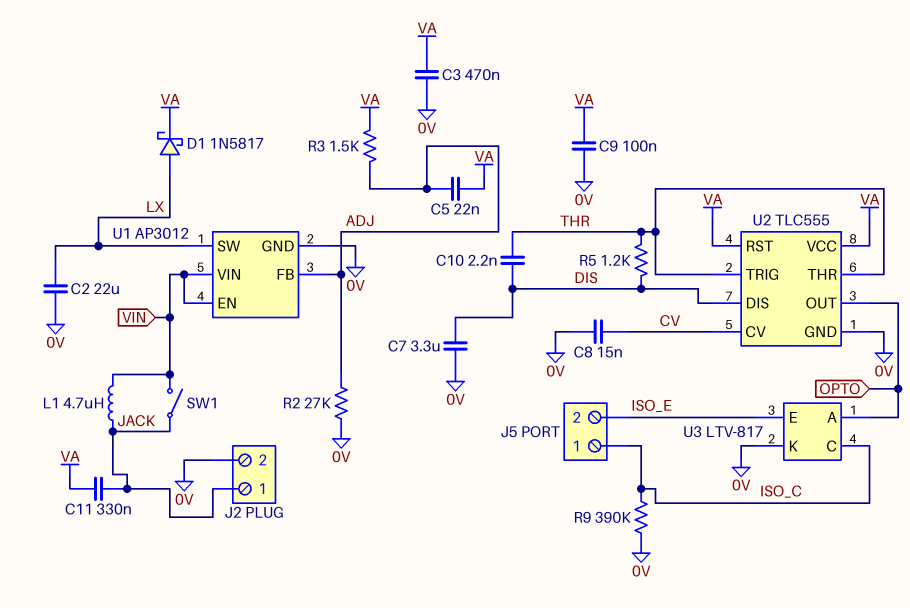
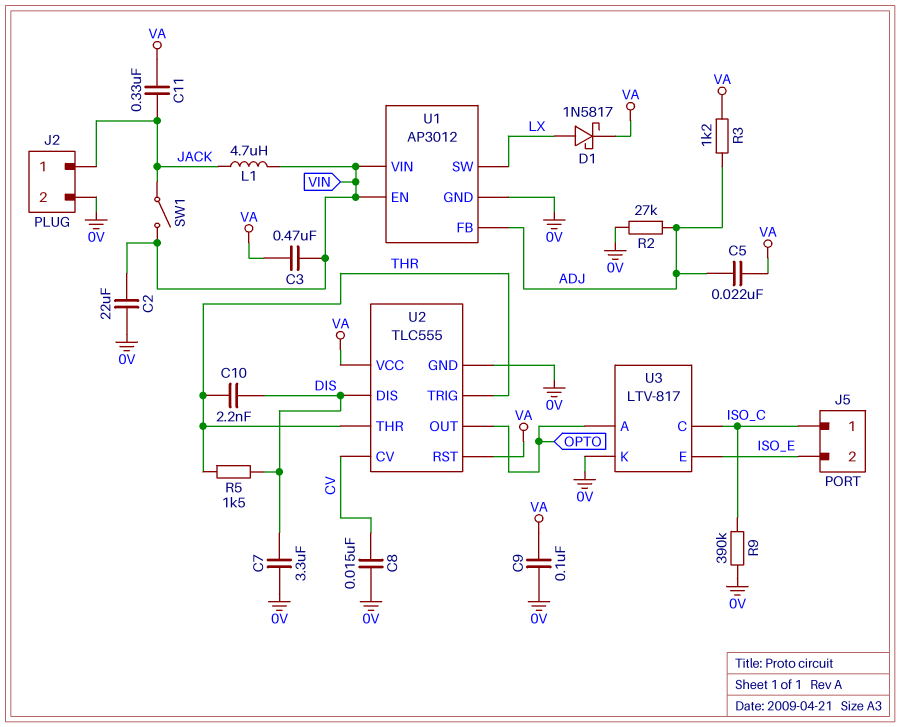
C2: 22uF (0V, LX) -> 22uF (0V, VIN)
C3: 470nF (0V, VA) -> 470nF (VA, VIN)
R3: 1.5k (ADJ, VA) -> 1.2k (ADJ, VA)
R5: 1.2k (DIS, THR) -> 1.5k (DIS, THR)

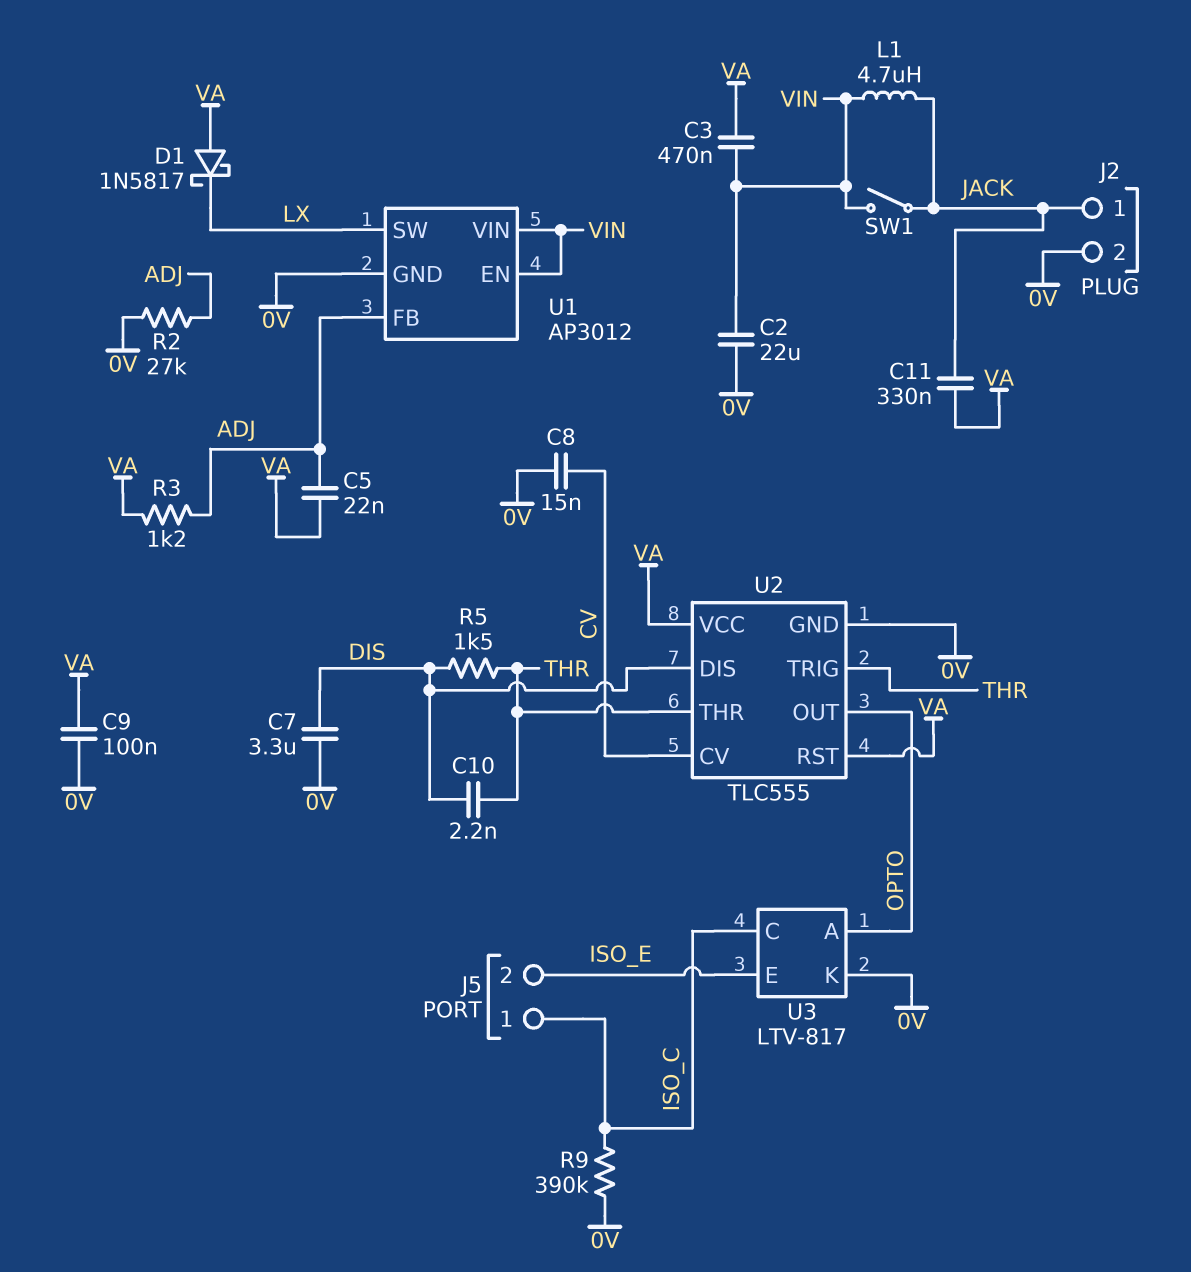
D1: schottky 1N5817 (A LX, K VA) -> schottky 1N5817 (A VA, K LX)

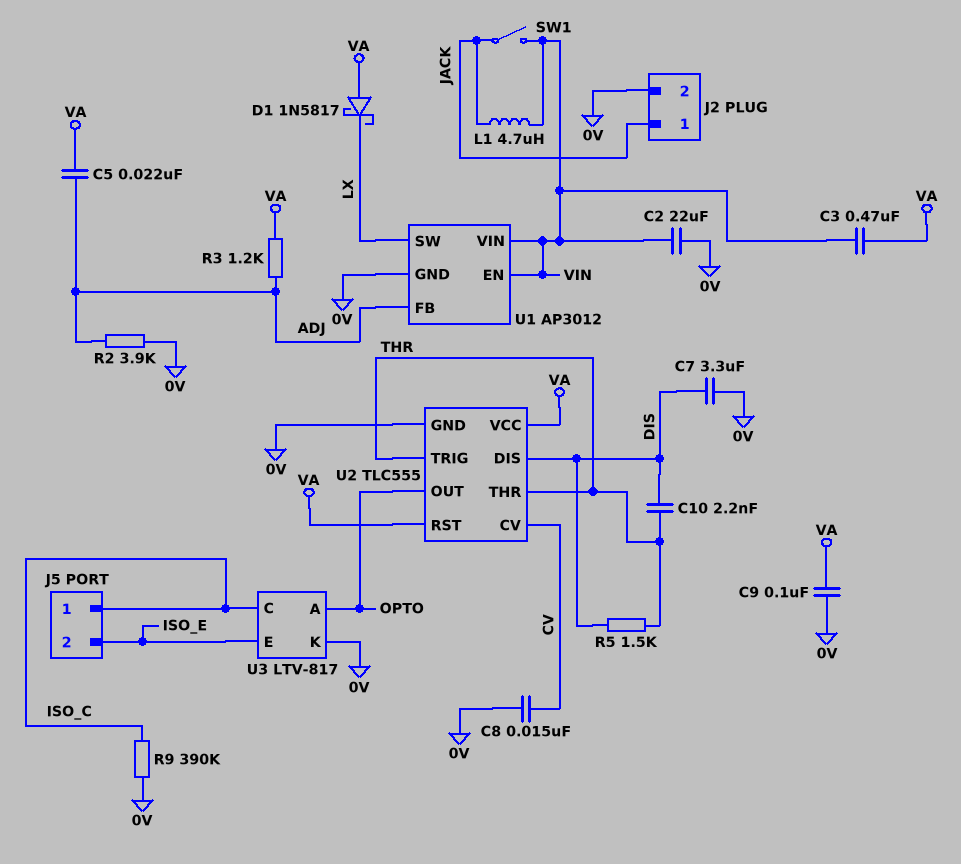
C11: 330nF (JACK, VA) -> none
R2: 27k (0V, ADJ) -> 3.9k (0V, ADJ)

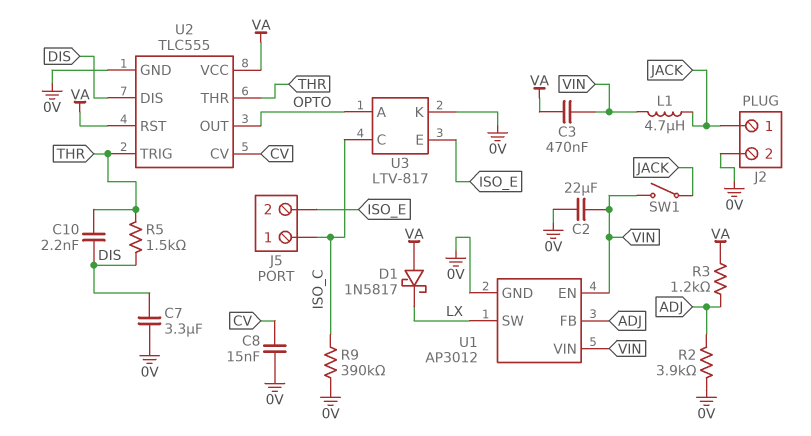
C5: 22nF (ADJ, VA) -> none
C9: 100nF (0V, VA) -> none

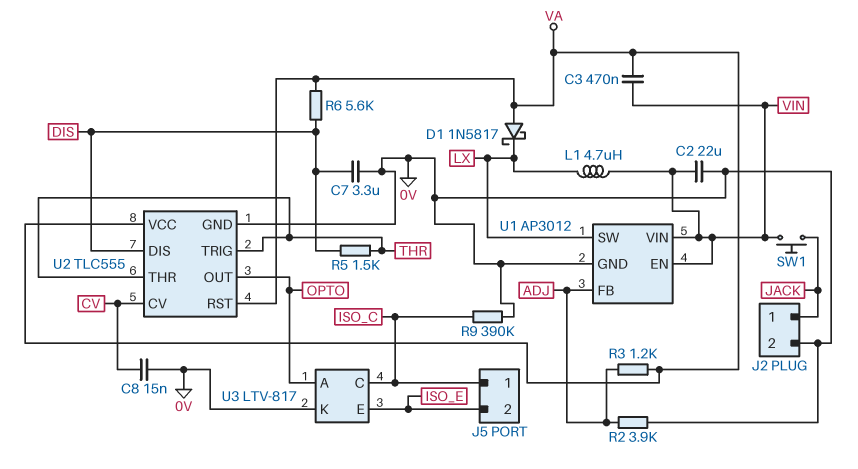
C10: 2.2nF (DIS, THR) -> none
L1: 4.7uH (JACK, VIN) -> 4.7uH (LX, VIN)
R6: none -> 5.6k (DIS, VA)
SW1: switch (JACK, VIN) -> button (JACK, VIN)

